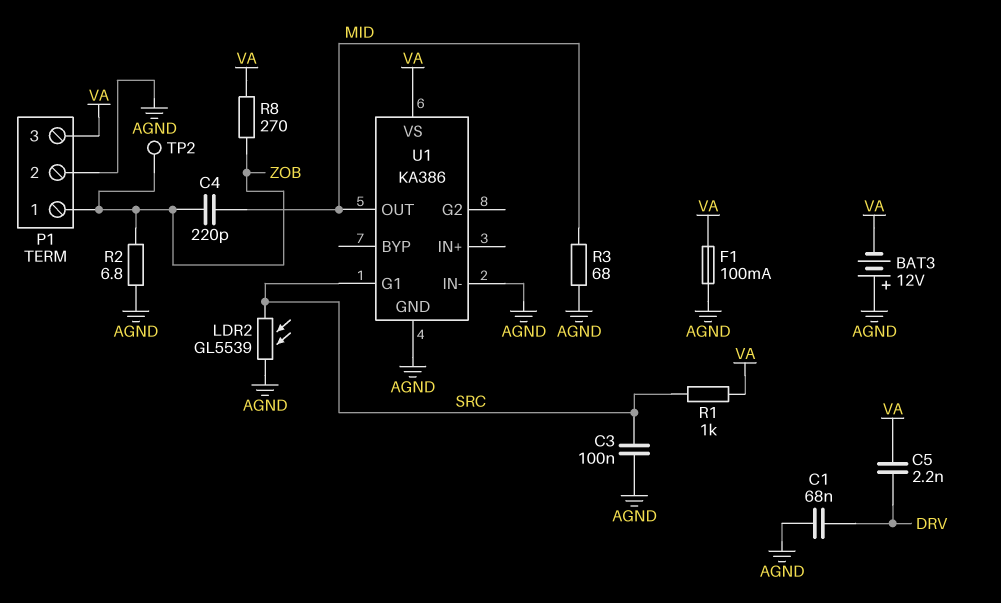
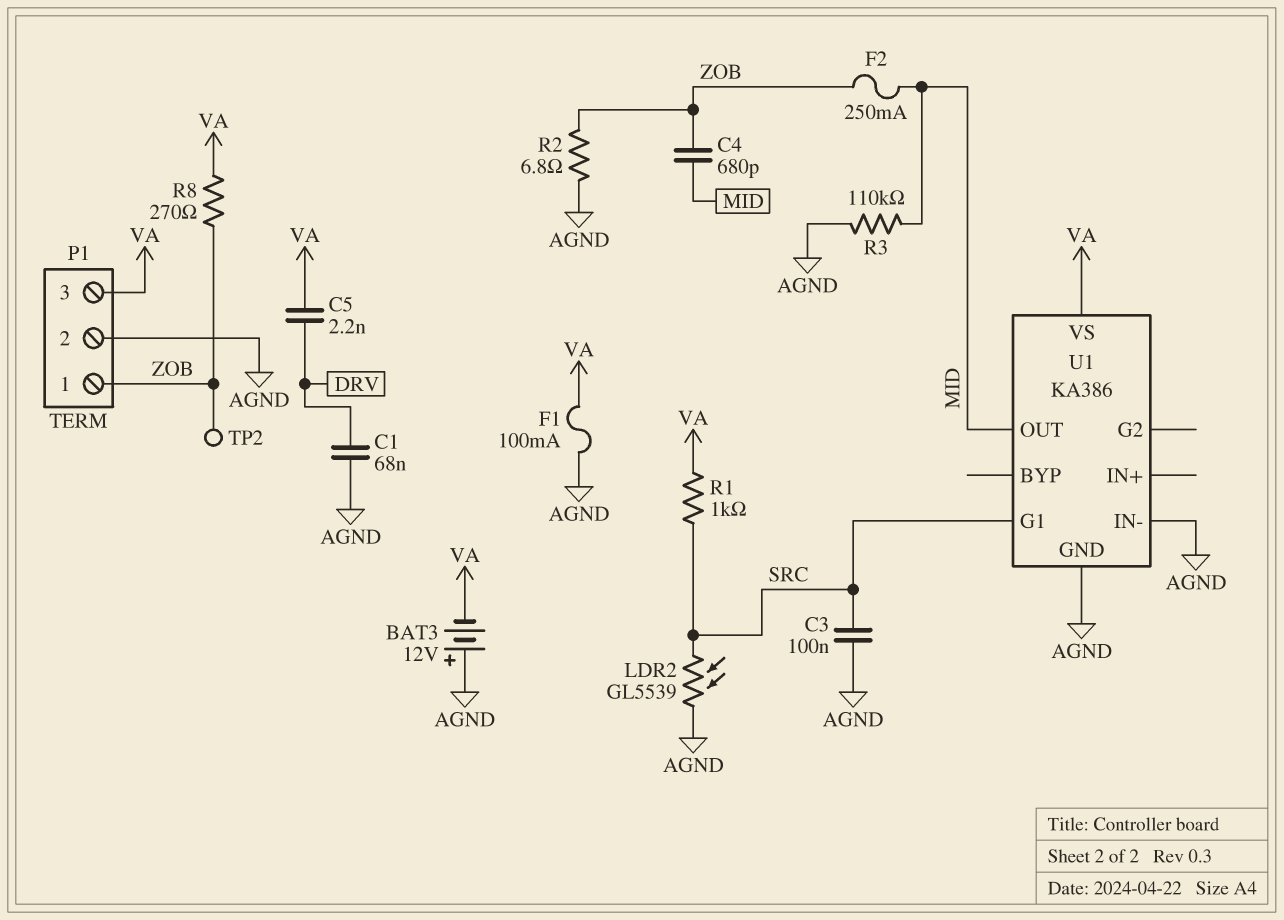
C4: 220pF (MID, ZOB) -> 680pF (MID, ZOB)
F2: none -> 250mA (MID, ZOB)
R3: 68 (AGND, MID) -> 110k (AGND, MID)

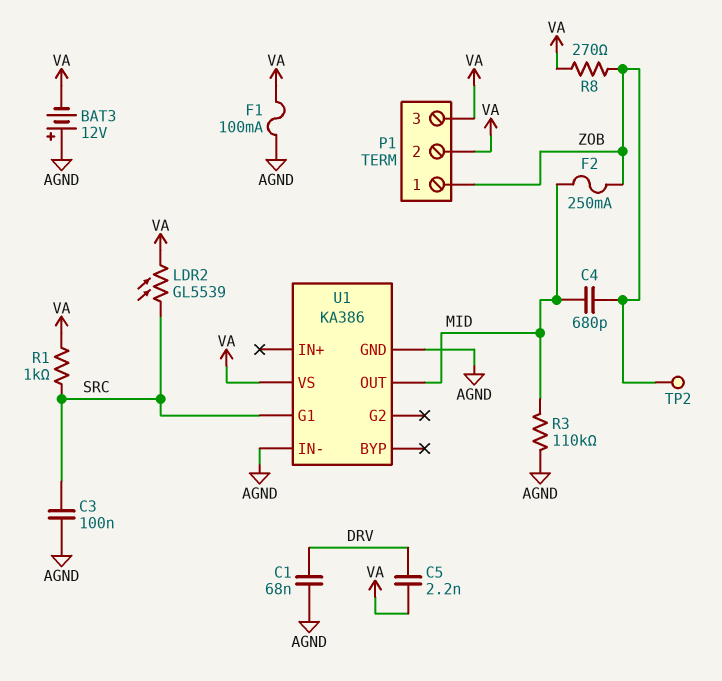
LDR2: GL5539 (AGND, SRC) -> GL5539 (SRC, VA)
P1 pin 2: AGND -> VA
R2: 6.8 (AGND, ZOB) -> none

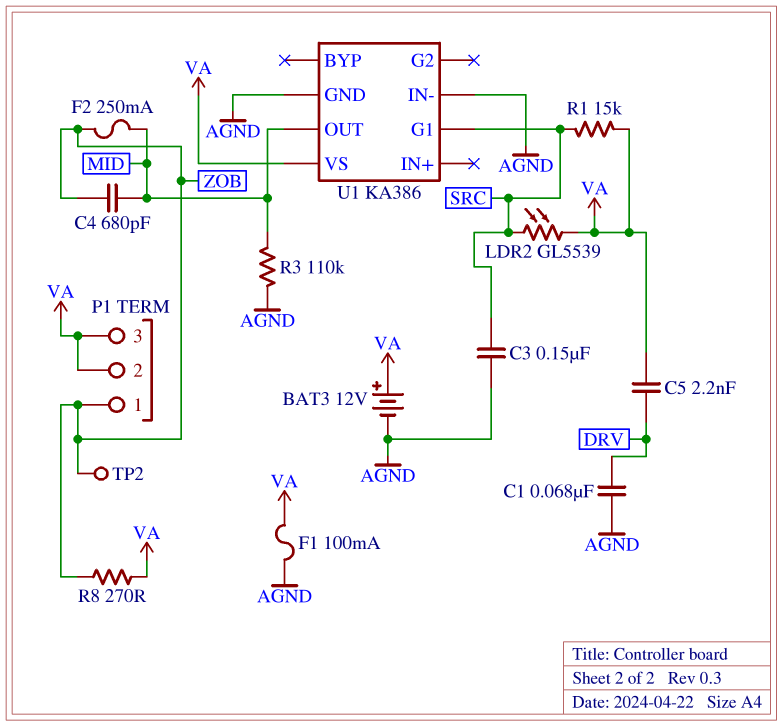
BAT3: 12V (plus AGND, minus VA) -> 12V (plus VA, minus AGND)
C3: 100nF (AGND, SRC) -> 150nF (AGND, SRC)
R1: 1k (SRC, VA) -> 15k (SRC, VA)

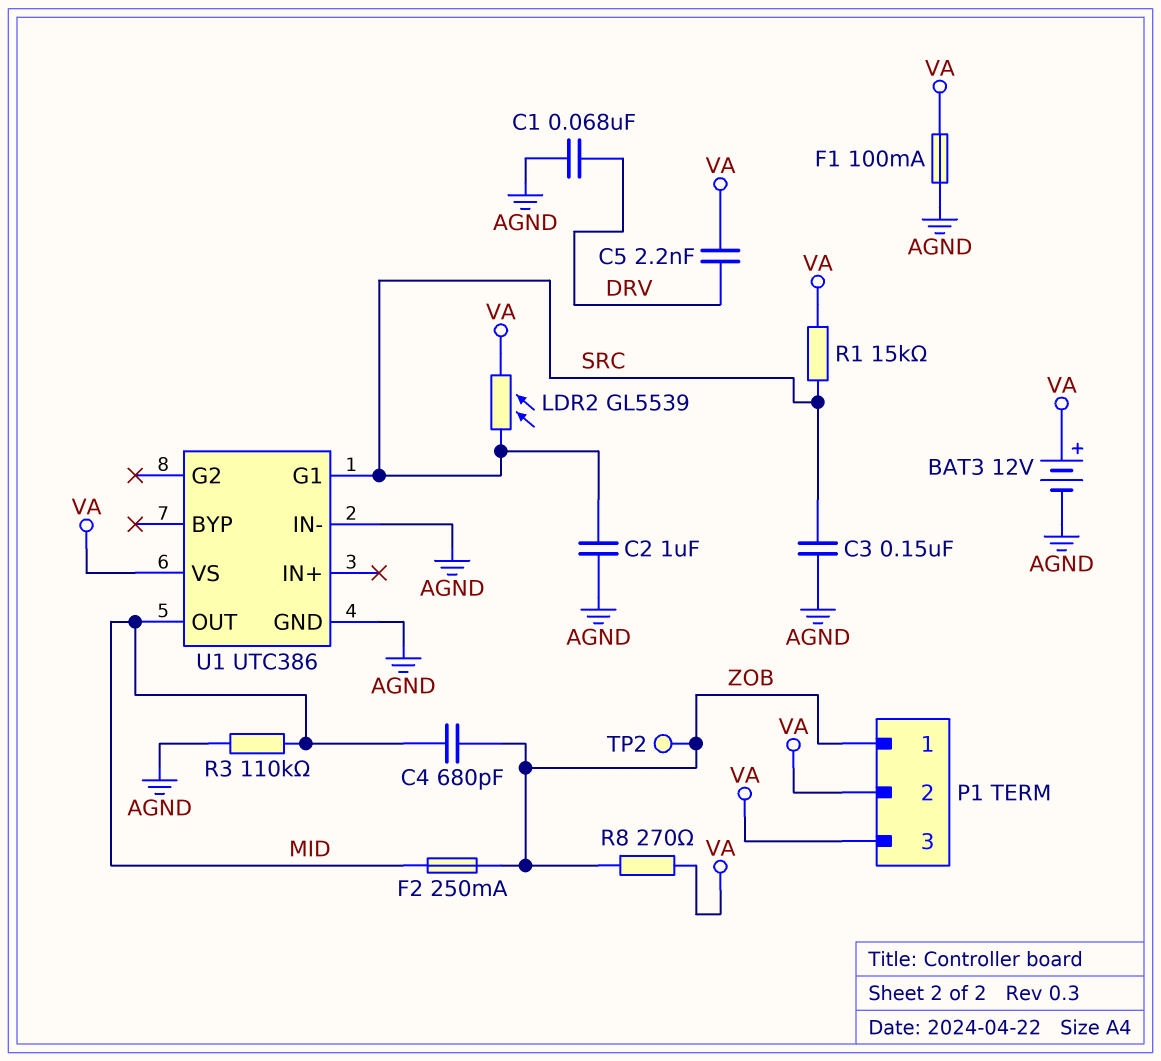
C2: none -> 1uF (AGND, SRC)
U1: KA386 -> UTC386

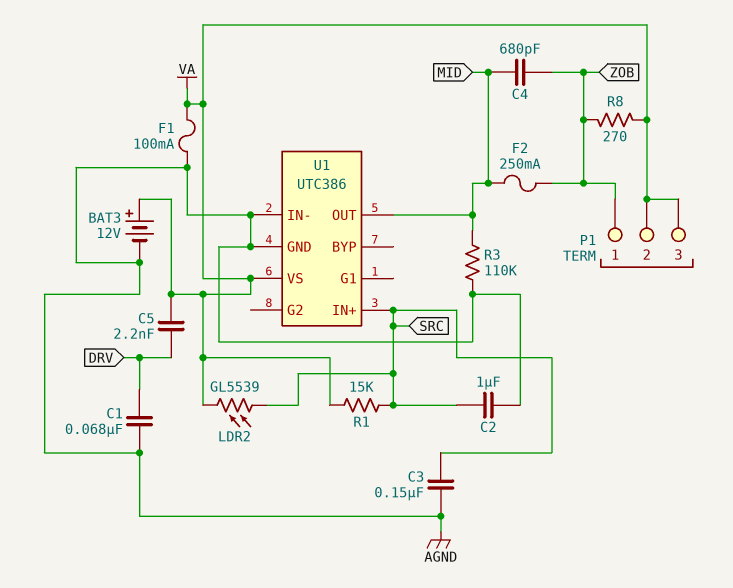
TP2: test point (ZOB) -> none
U1 pin G1: SRC -> none
U1 pin IN+: none -> SRC

